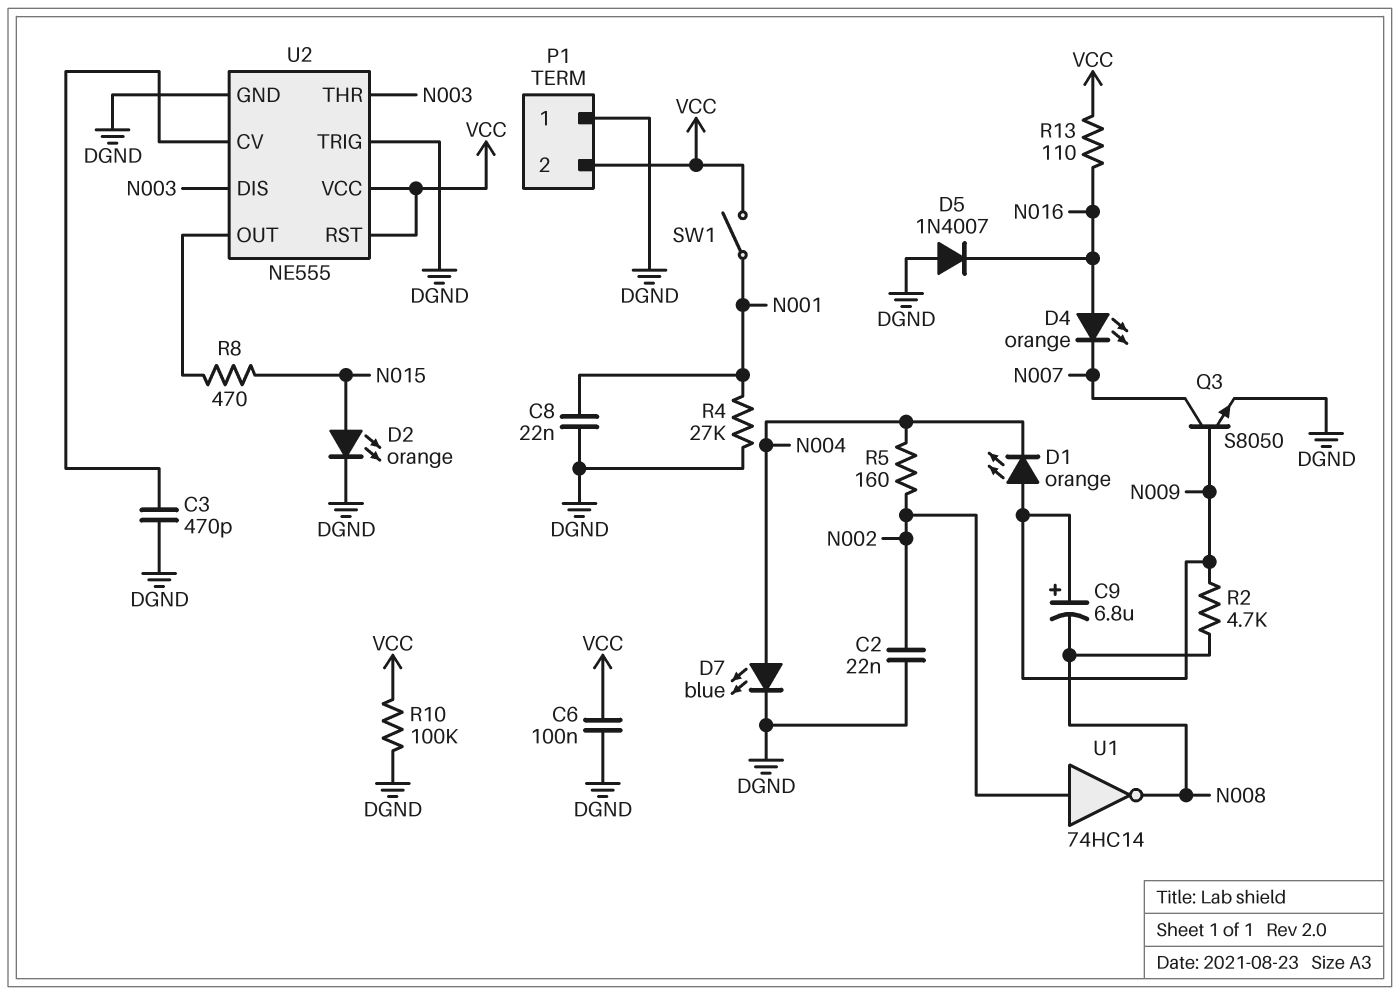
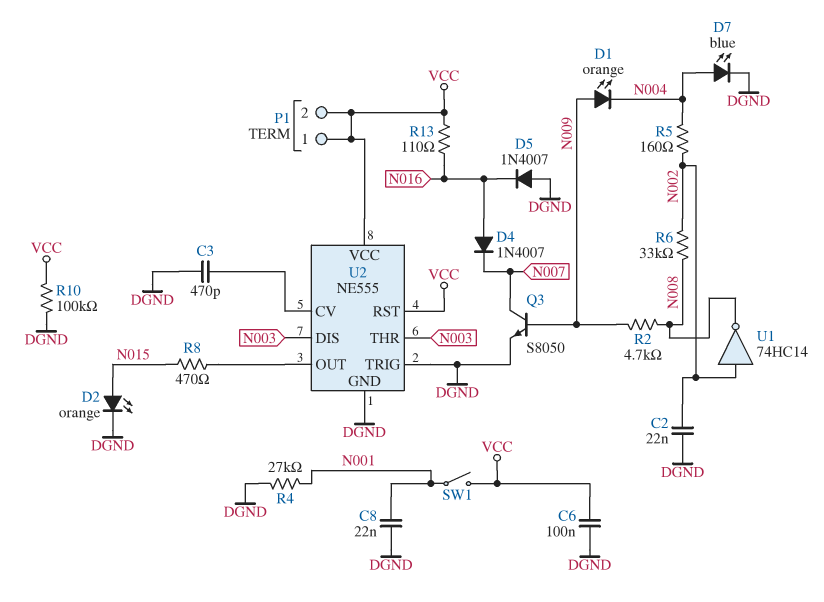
C9: 6.8uF (plus N009, minus N008) -> none
D4: LED orange (A N016, K N007) -> diode 1N4007 (A N016, K N007)
P1 pin 1: DGND -> VCC
R6: none -> 33k (N002, N008)

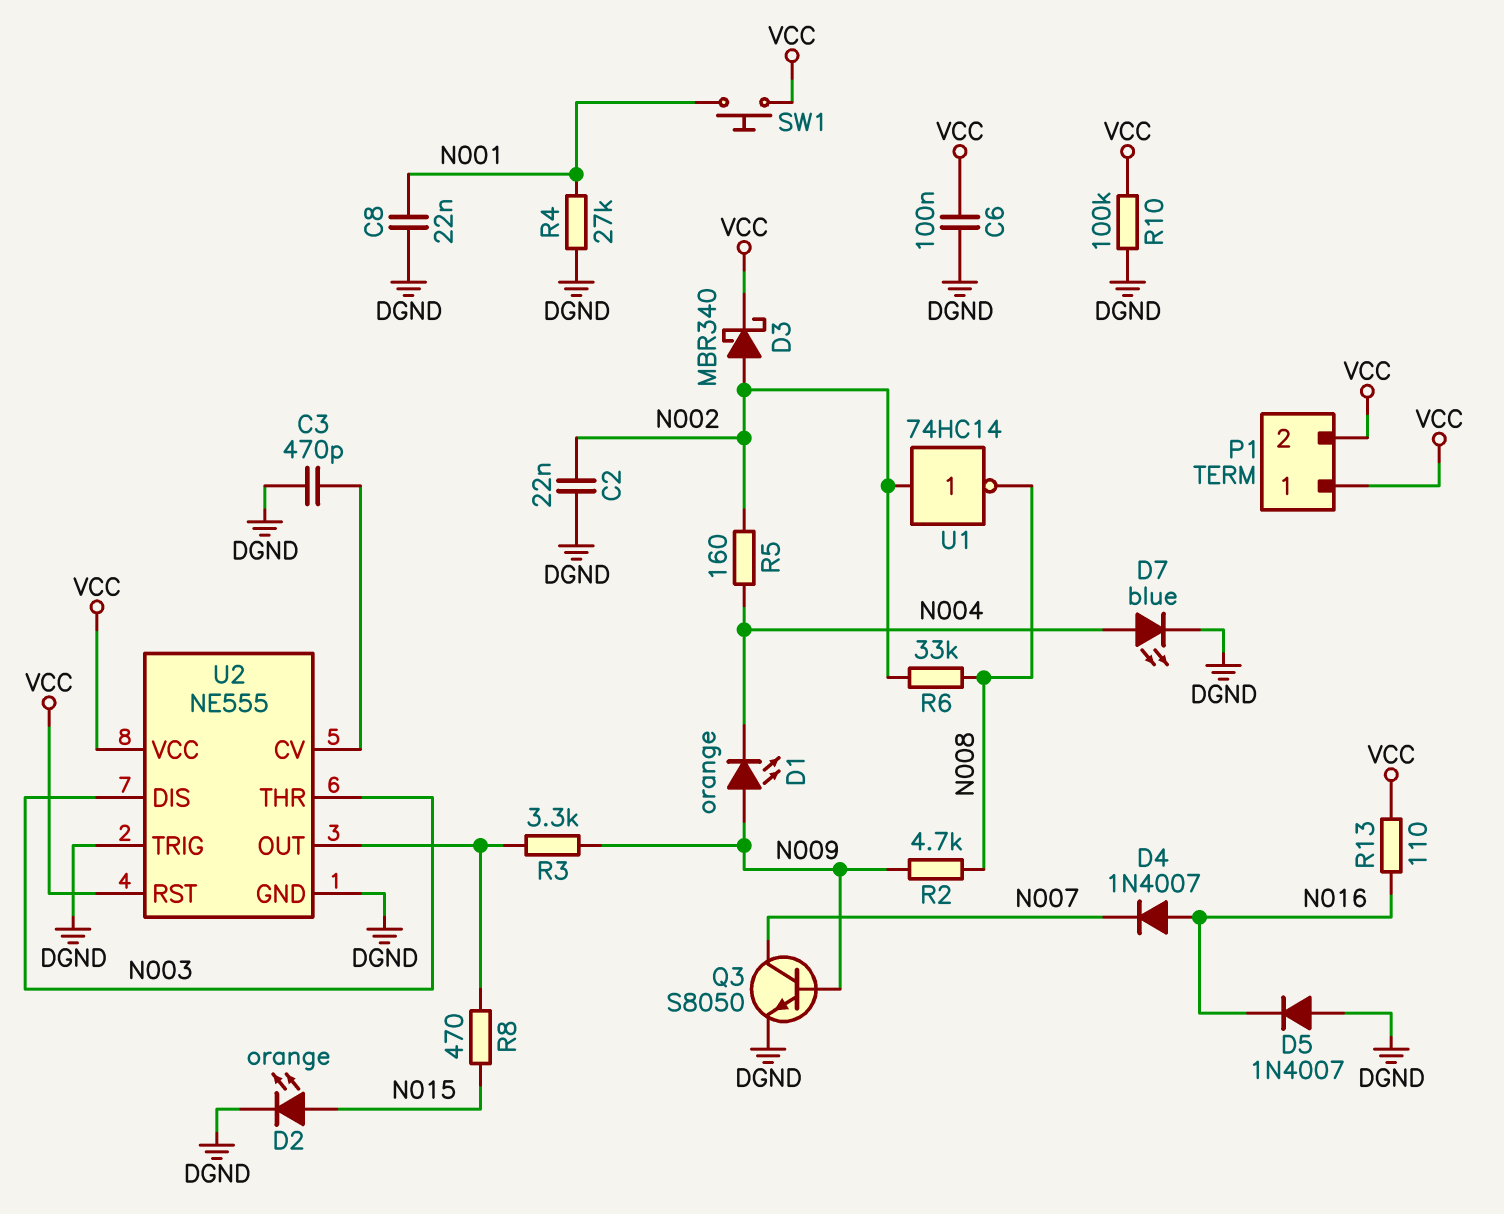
D3: none -> schottky MBR340 (A N002, K VCC)
R3: none -> 3.3k (N009, U2/OUT)
SW1: switch (N001, VCC) -> button (N001, VCC)

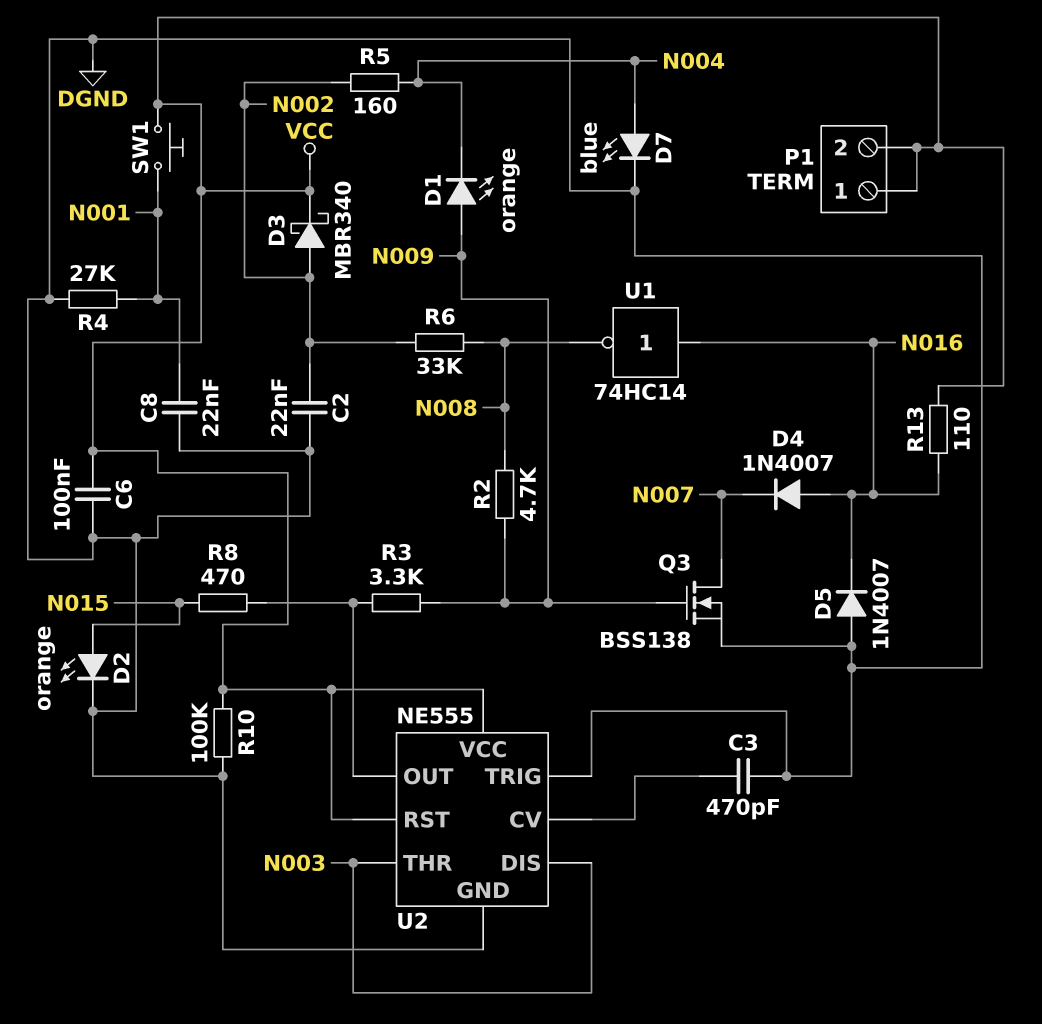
Q3: NPN S8050 (B N009, C N007, E DGND) -> NMOS BSS138 (G N009, D N007, S DGND)
U1: NOT 74HC14 (in N002, out N008) -> NOT 74HC14 (in N016, out N008)

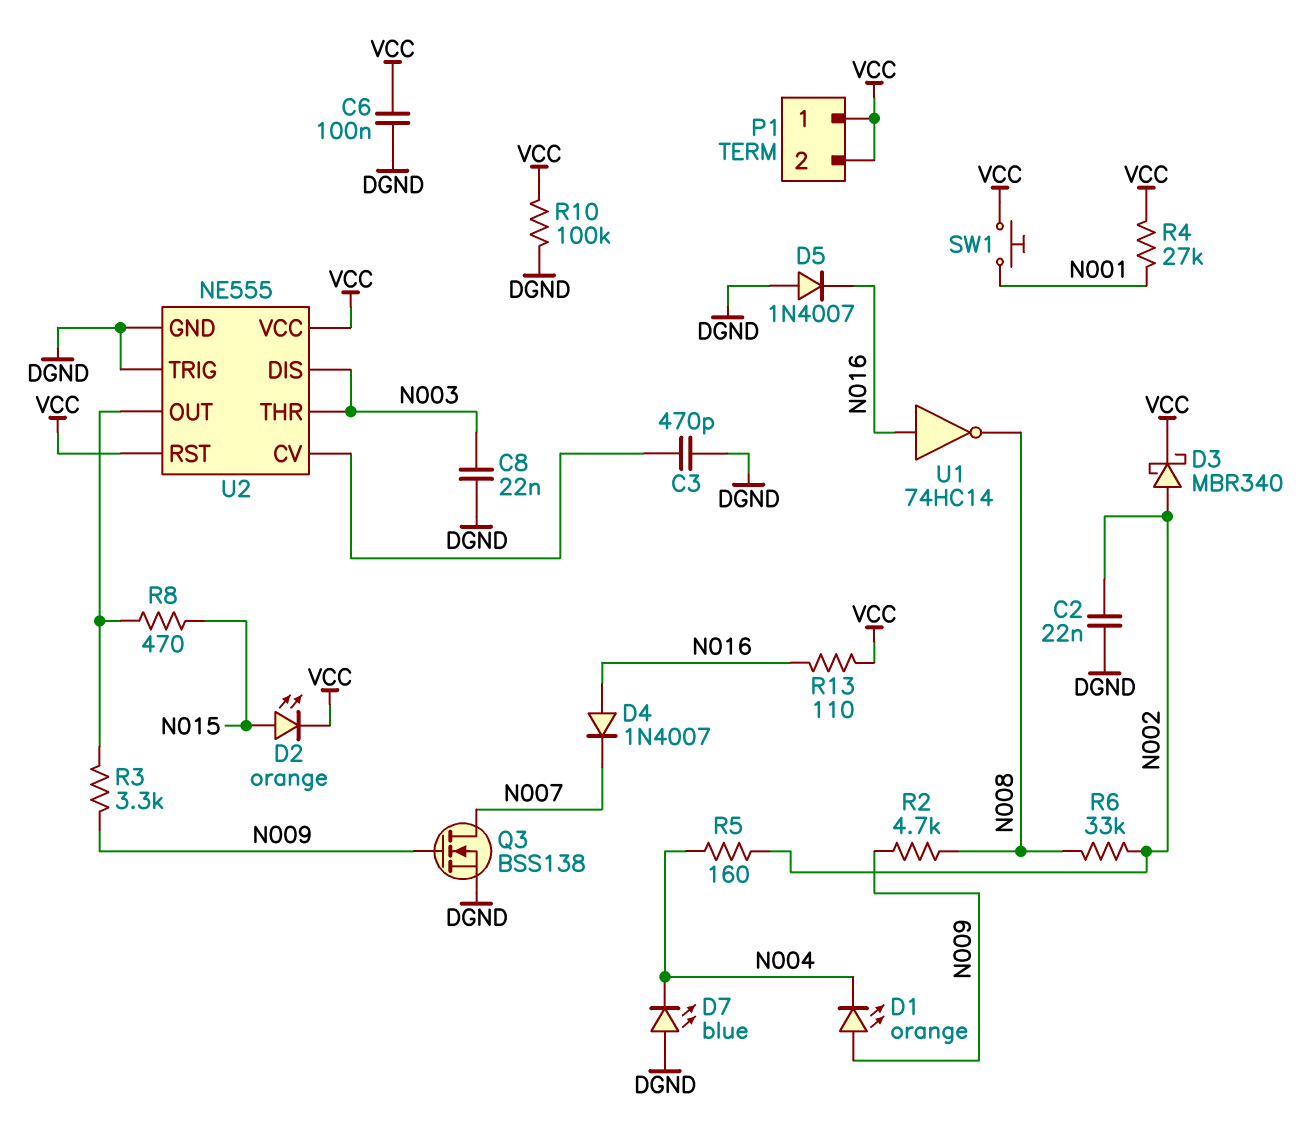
C8: 22nF (DGND, N001) -> 22nF (DGND, N003)
D2: LED orange (A N015, K DGND) -> LED orange (A N015, K VCC)
D7: LED blue (A N004, K DGND) -> LED blue (A DGND, K N004)
R4: 27k (DGND, N001) -> 27k (N001, VCC)

